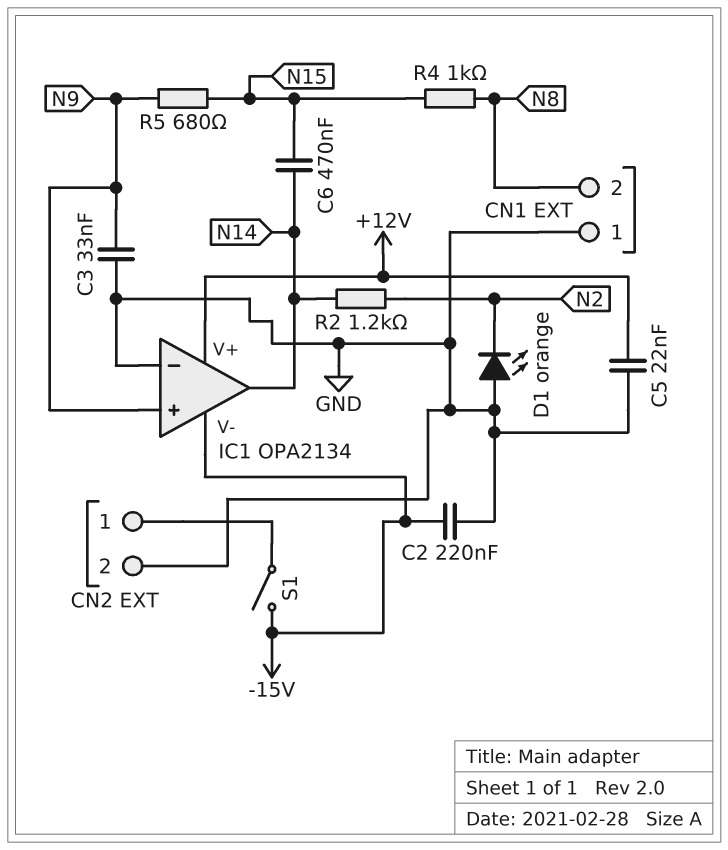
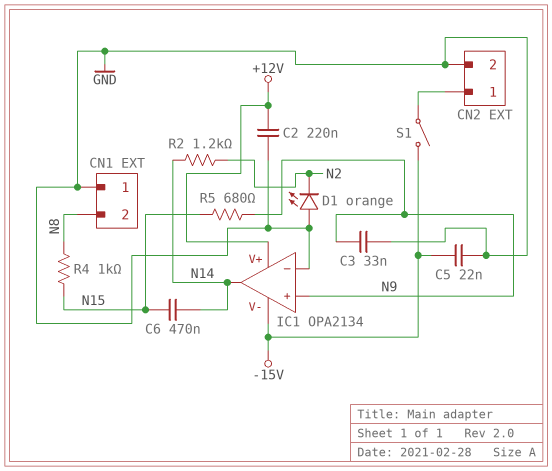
C2: 220nF (-15V, GND) -> 220nF (+12V, GND)
C5: 22nF (+12V, GND) -> 22nF (-15V, GND)

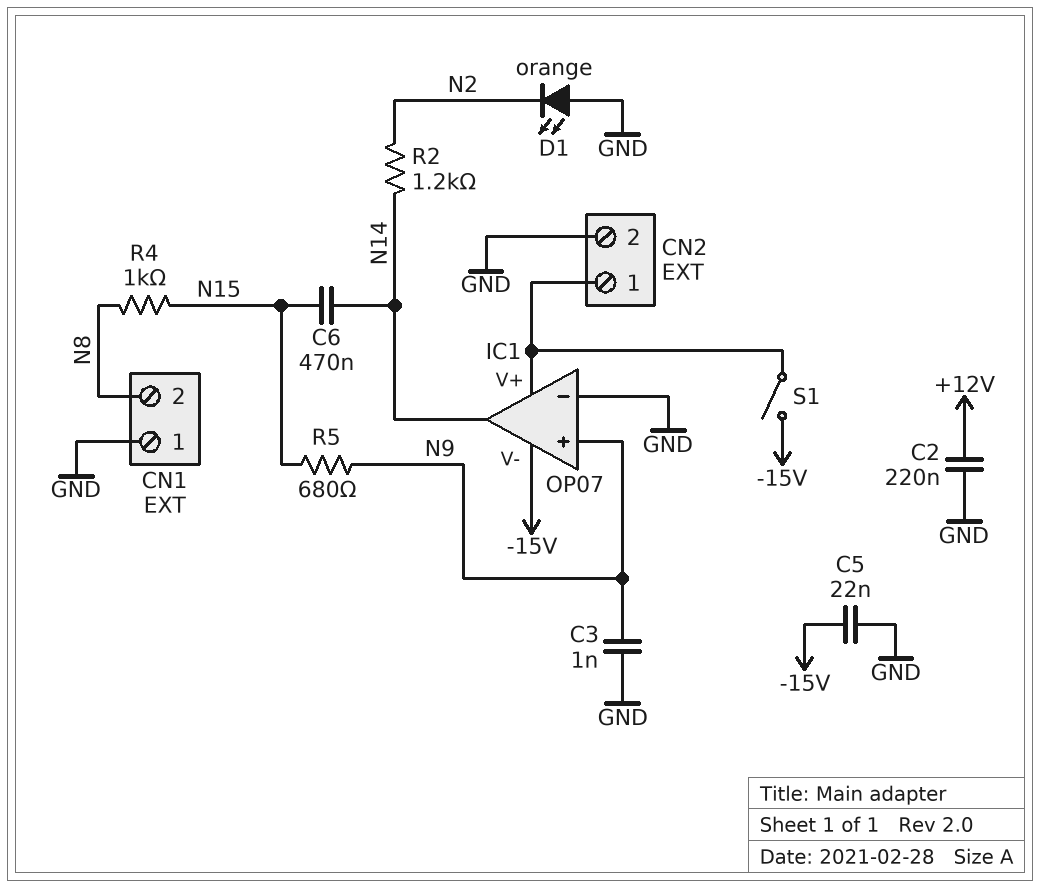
C3: 33nF (GND, N9) -> 1nF (GND, N9)
IC1: OPA2134 -> OP07
IC1 pin V+: +12V -> CN2/1

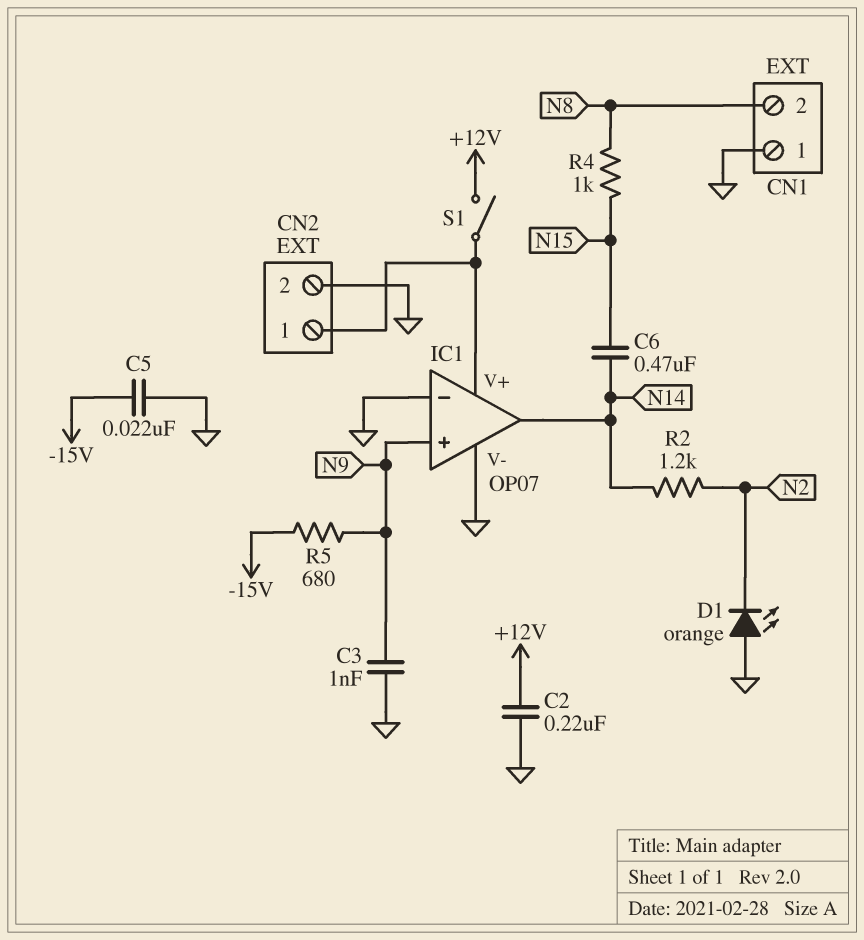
IC1 pin V-: -15V -> GND
R5: 680 (N9, N15) -> 680 (-15V, N9)
S1: switch (-15V, CN2/1) -> switch (+12V, CN2/1)

